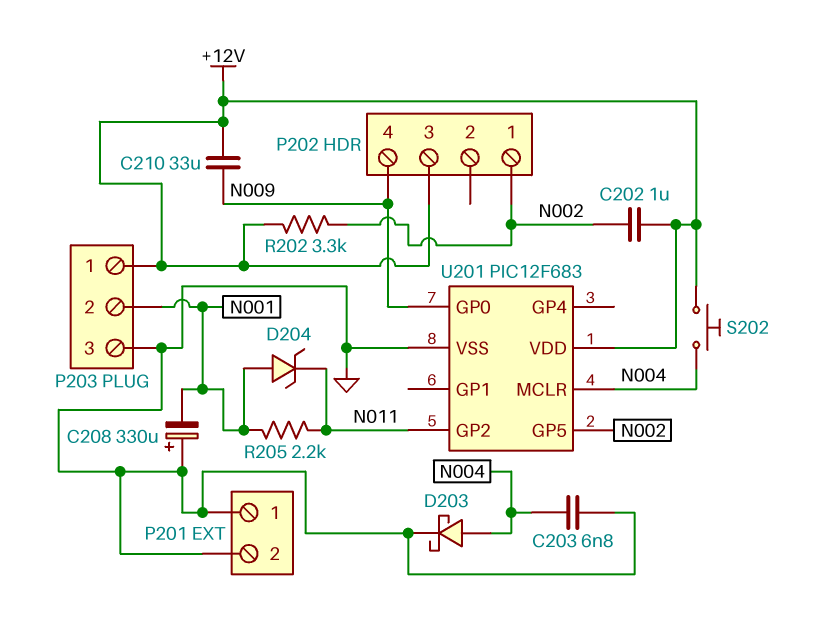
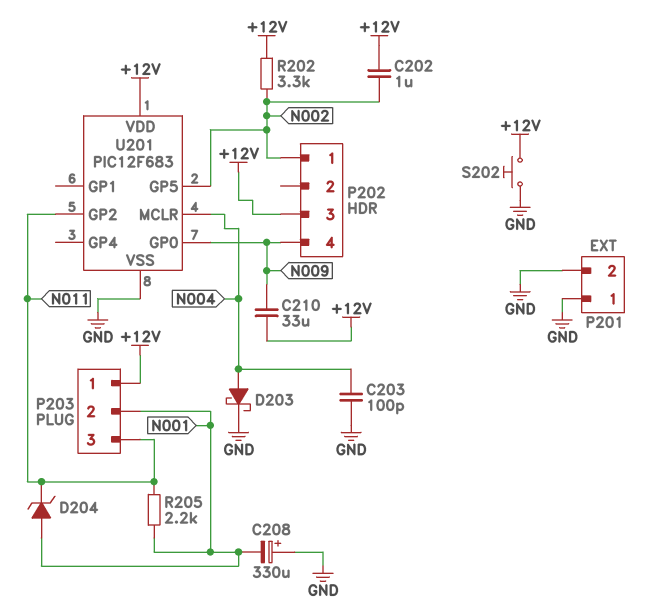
C203: 6.8nF (GND, N004) -> 100pF (GND, N004)
P203 pin 3: GND -> N011
S202: button (+12V, N004) -> button (+12V, GND)

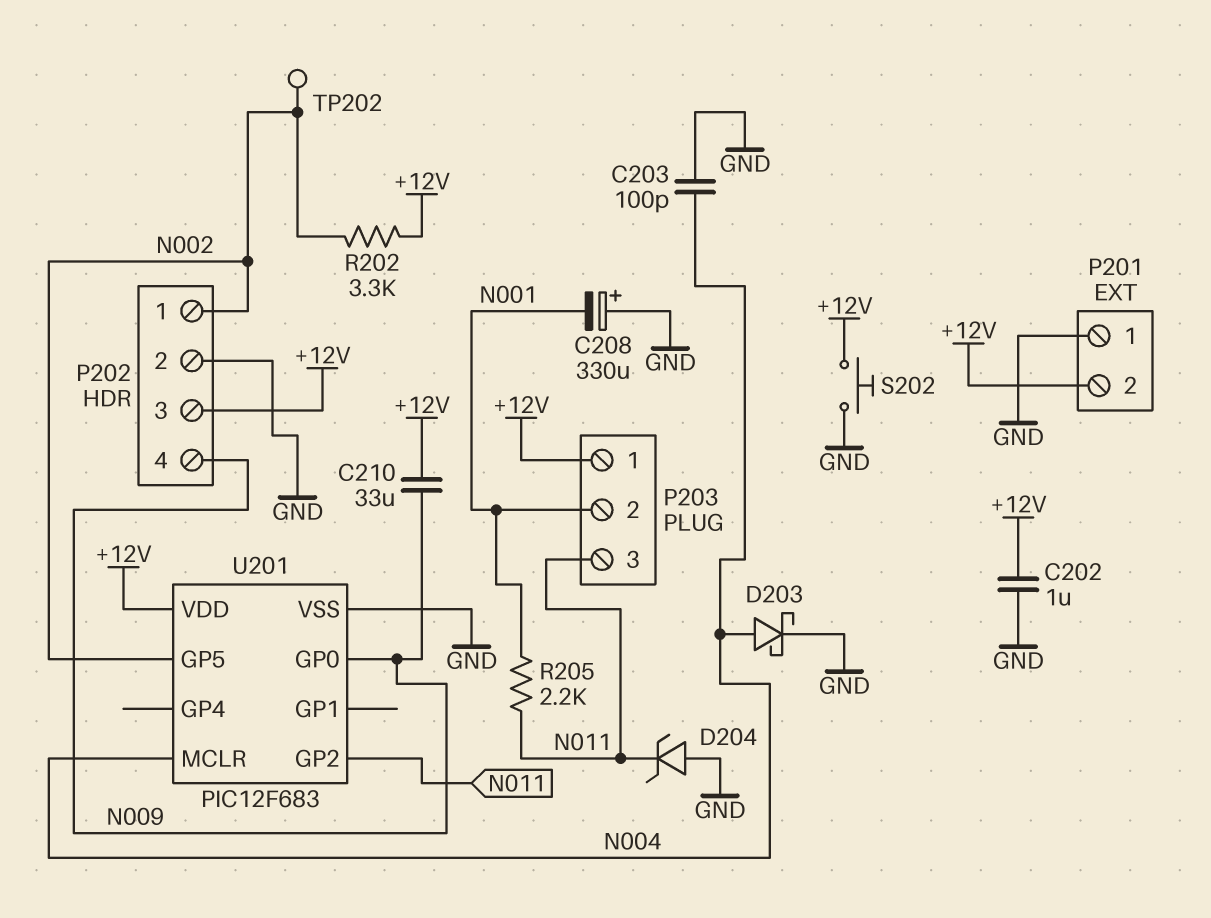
C202: 1uF (+12V, N002) -> 1uF (+12V, GND)
D204: zener (A N001, K N011) -> zener (A GND, K N011)
P201 pin 2: GND -> +12V
P202 pin 2: none -> GND
TP202: none -> test point (N002)

